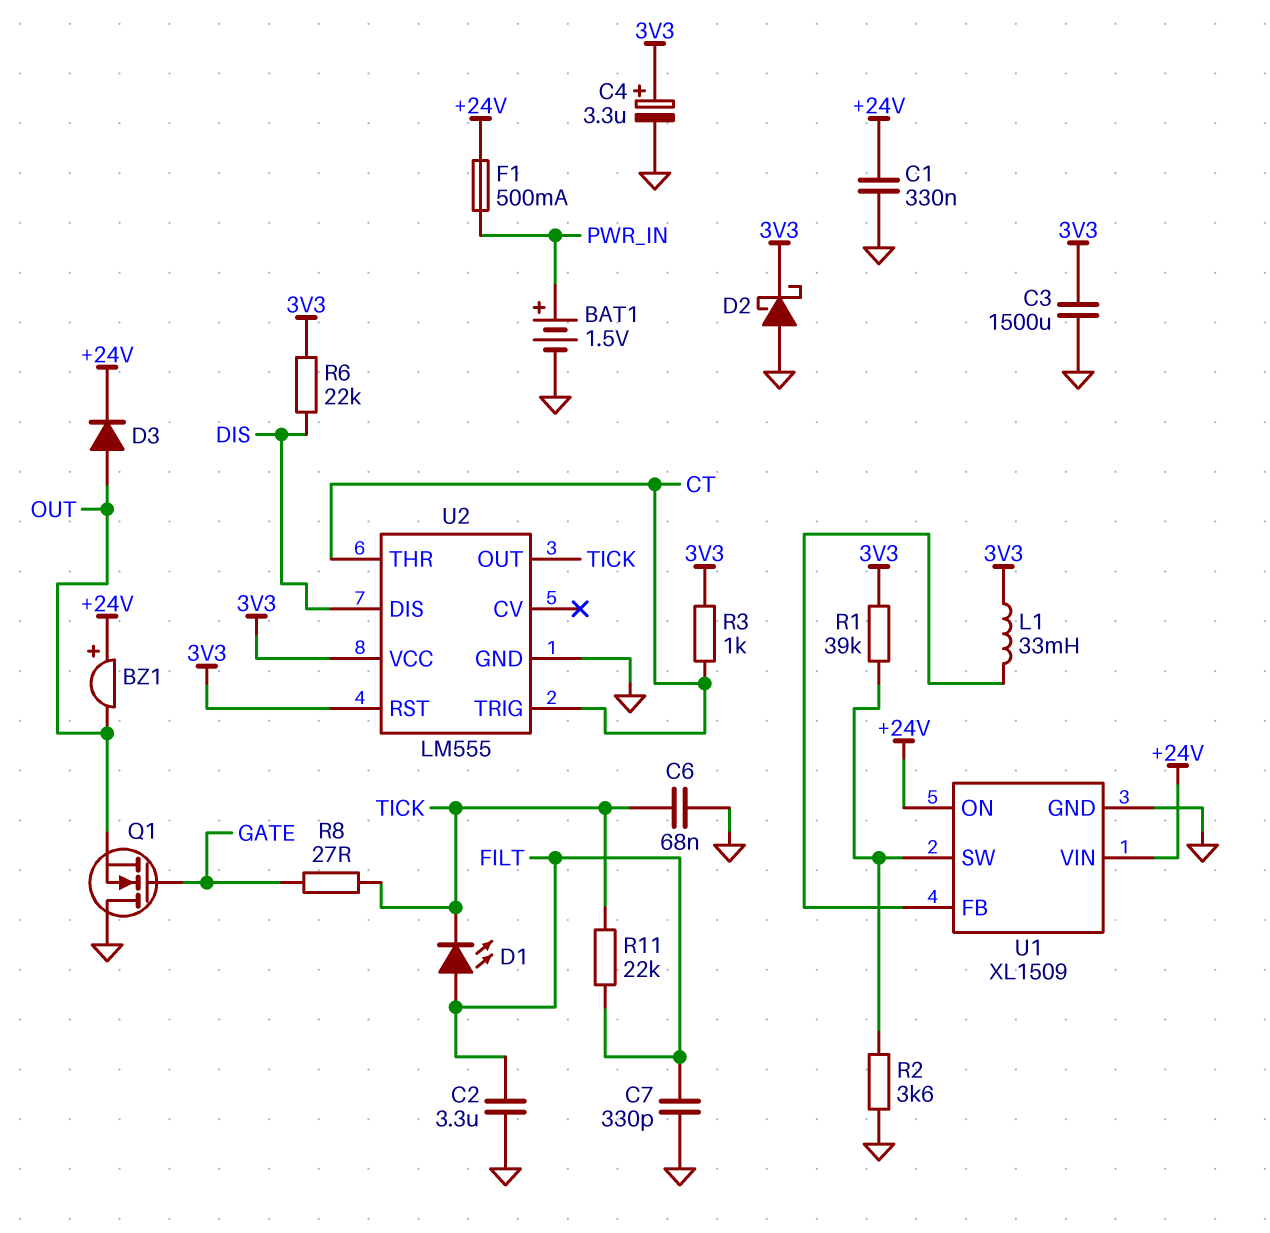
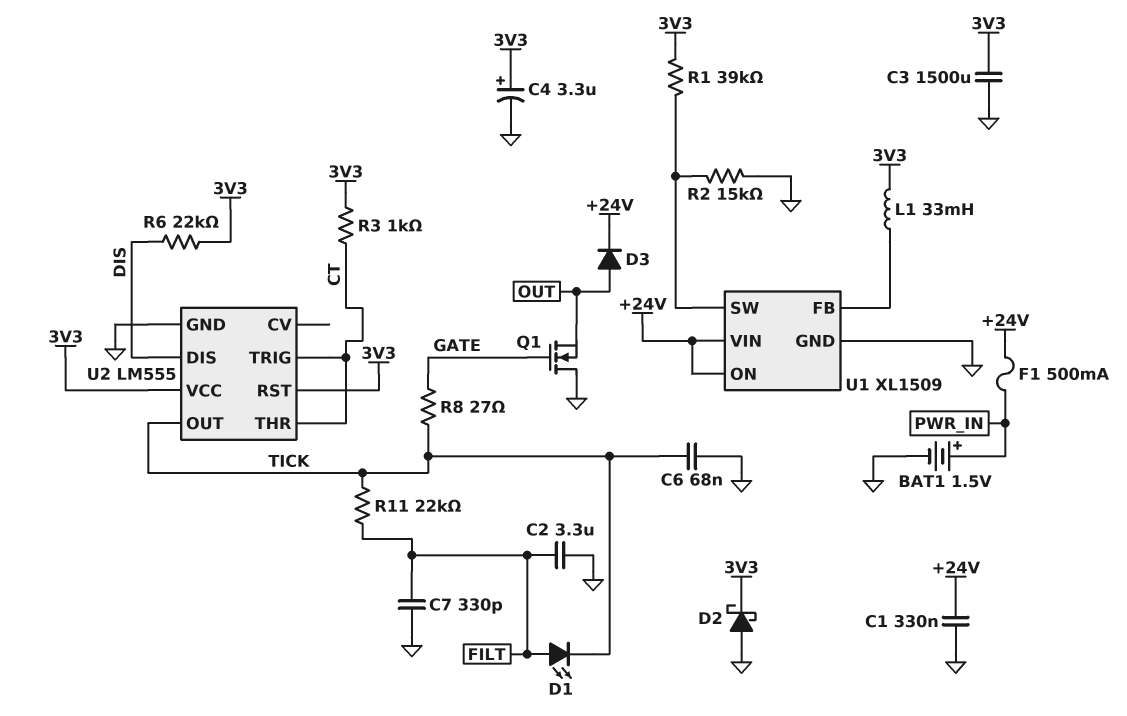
BZ1: buzzer (plus +24V, minus OUT) -> none
R2: 3.6k (GND, U1/SW) -> 15k (GND, U1/SW)

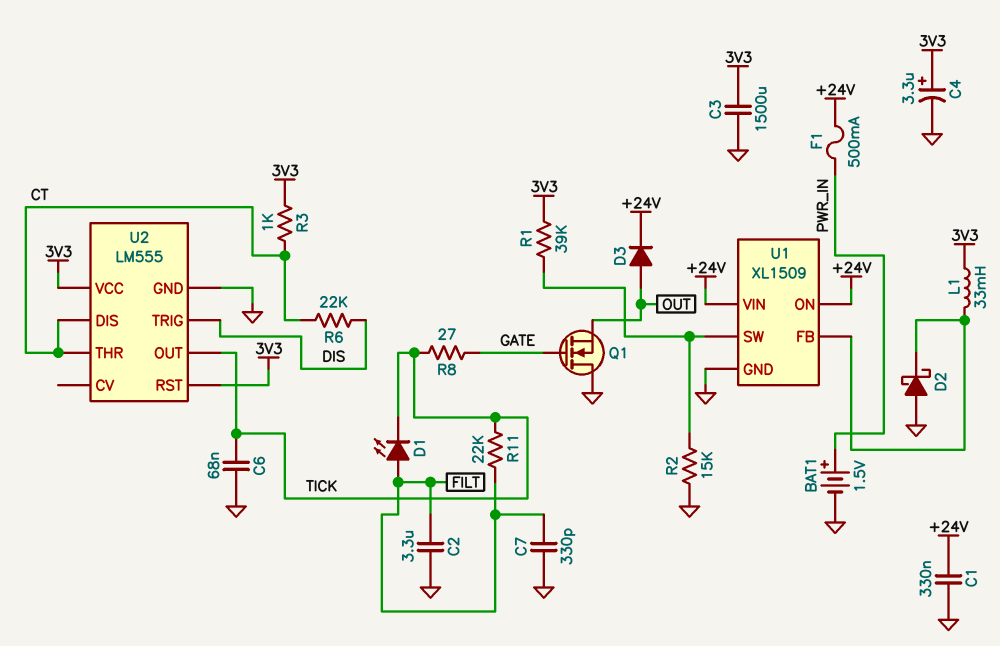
D2: schottky (A GND, K 3V3) -> schottky (A GND, K U1/FB)
R6: 22k (3V3, DIS) -> 22k (CT, DIS)
U2 pin DIS: DIS -> CT
U2 pin TRIG: CT -> DIS

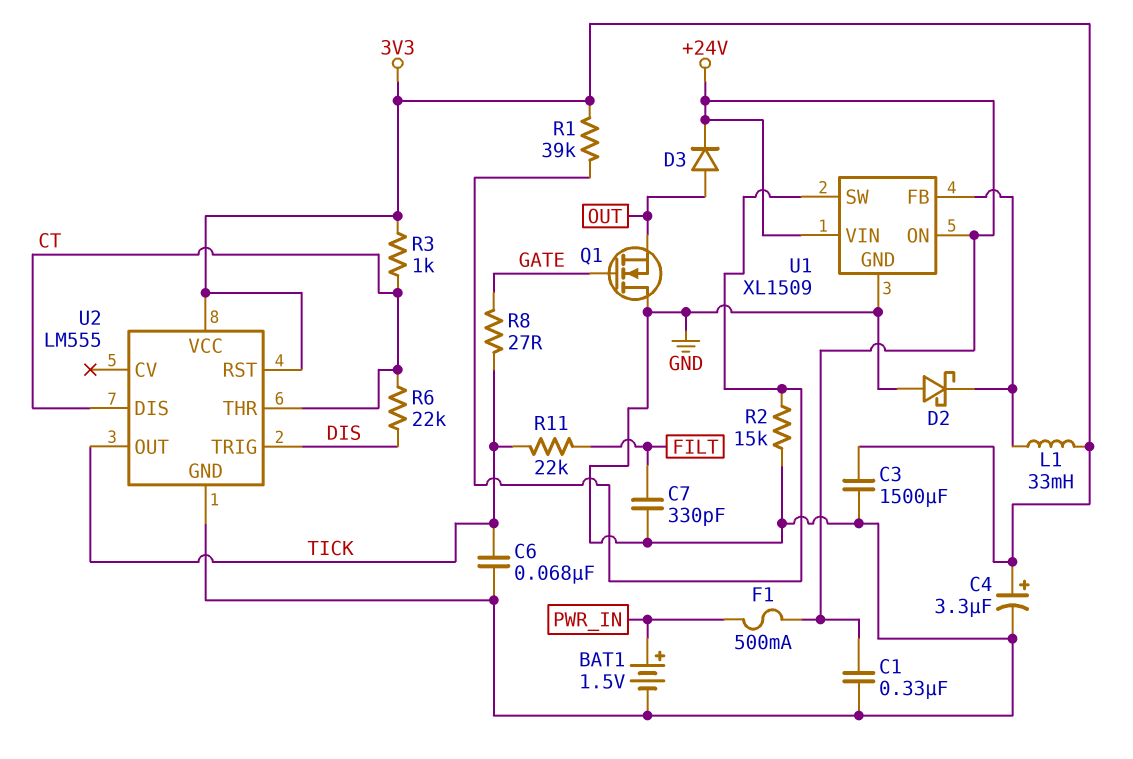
C2: 3.3uF (FILT, GND) -> none
D1: LED (A FILT, K TICK) -> none

